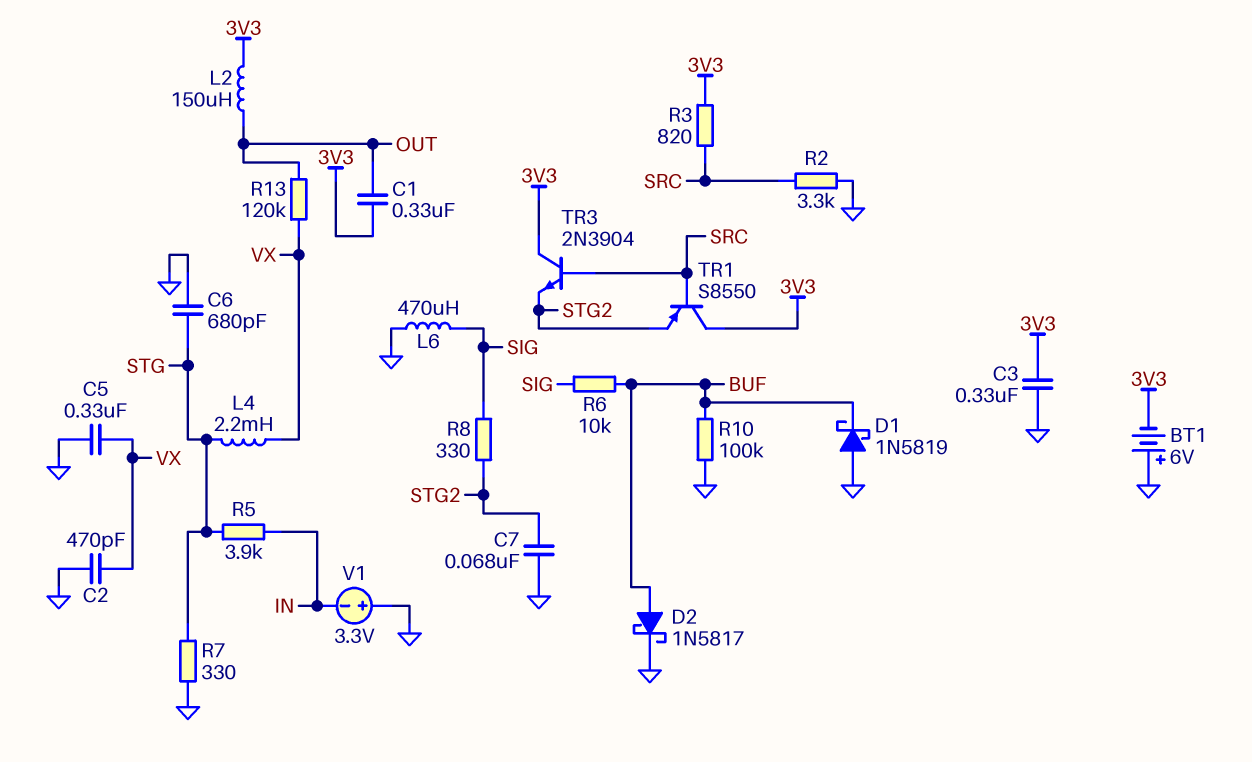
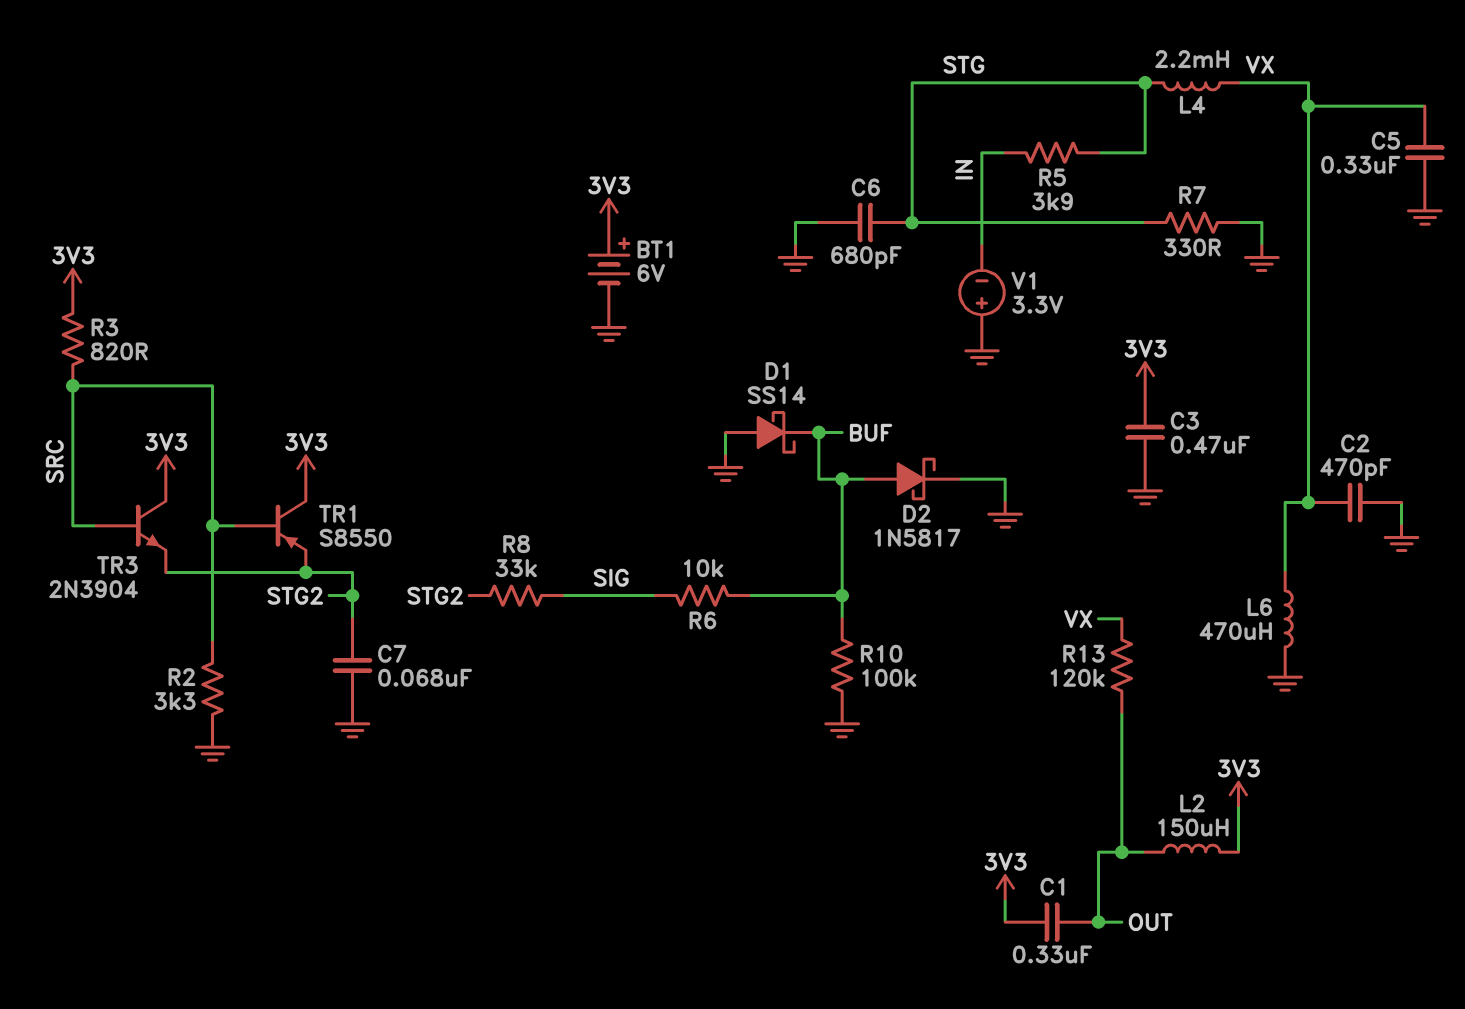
BT1: 6V (plus GND, minus 3V3) -> 6V (plus 3V3, minus GND)
C3: 330nF (3V3, GND) -> 470nF (3V3, GND)
D1: schottky 1N5819 (A GND, K BUF) -> schottky SS14 (A GND, K BUF)
L6: 470uH (GND, SIG) -> 470uH (GND, VX)
R8: 330 (SIG, STG2) -> 33k (SIG, STG2)

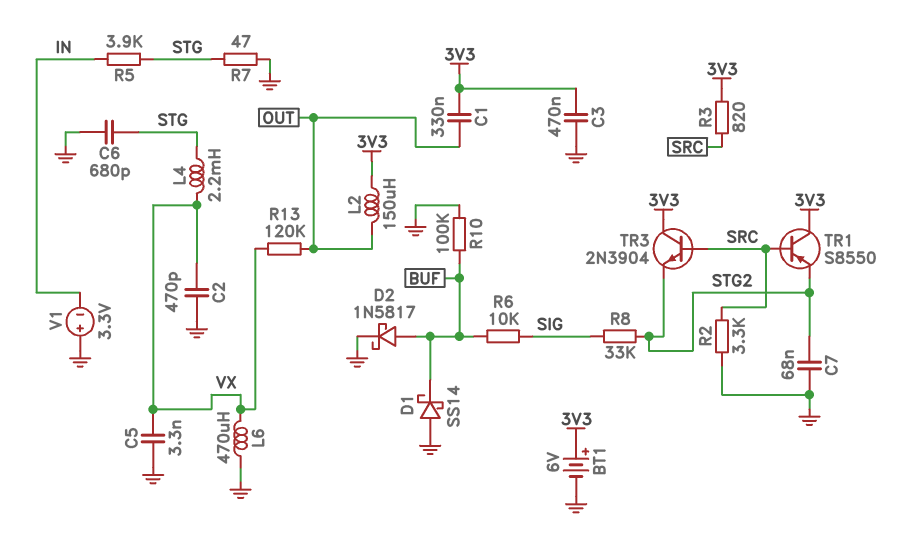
C5: 330nF (GND, VX) -> 3.3nF (GND, VX)
R7: 330 (GND, STG) -> 47 (GND, STG)

